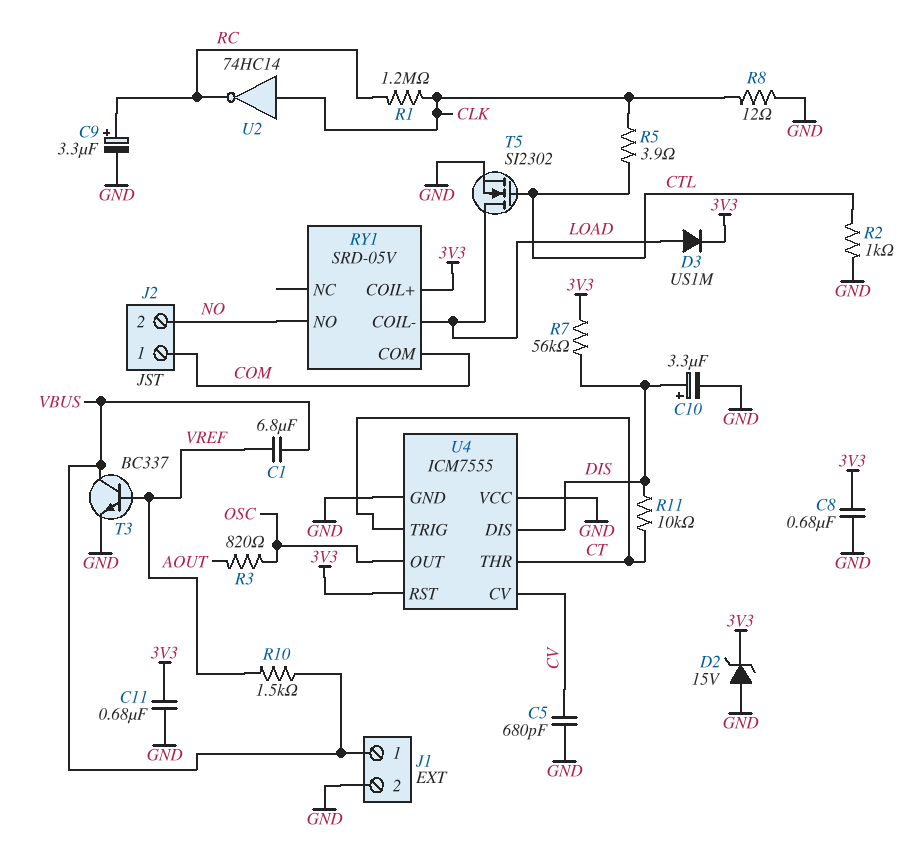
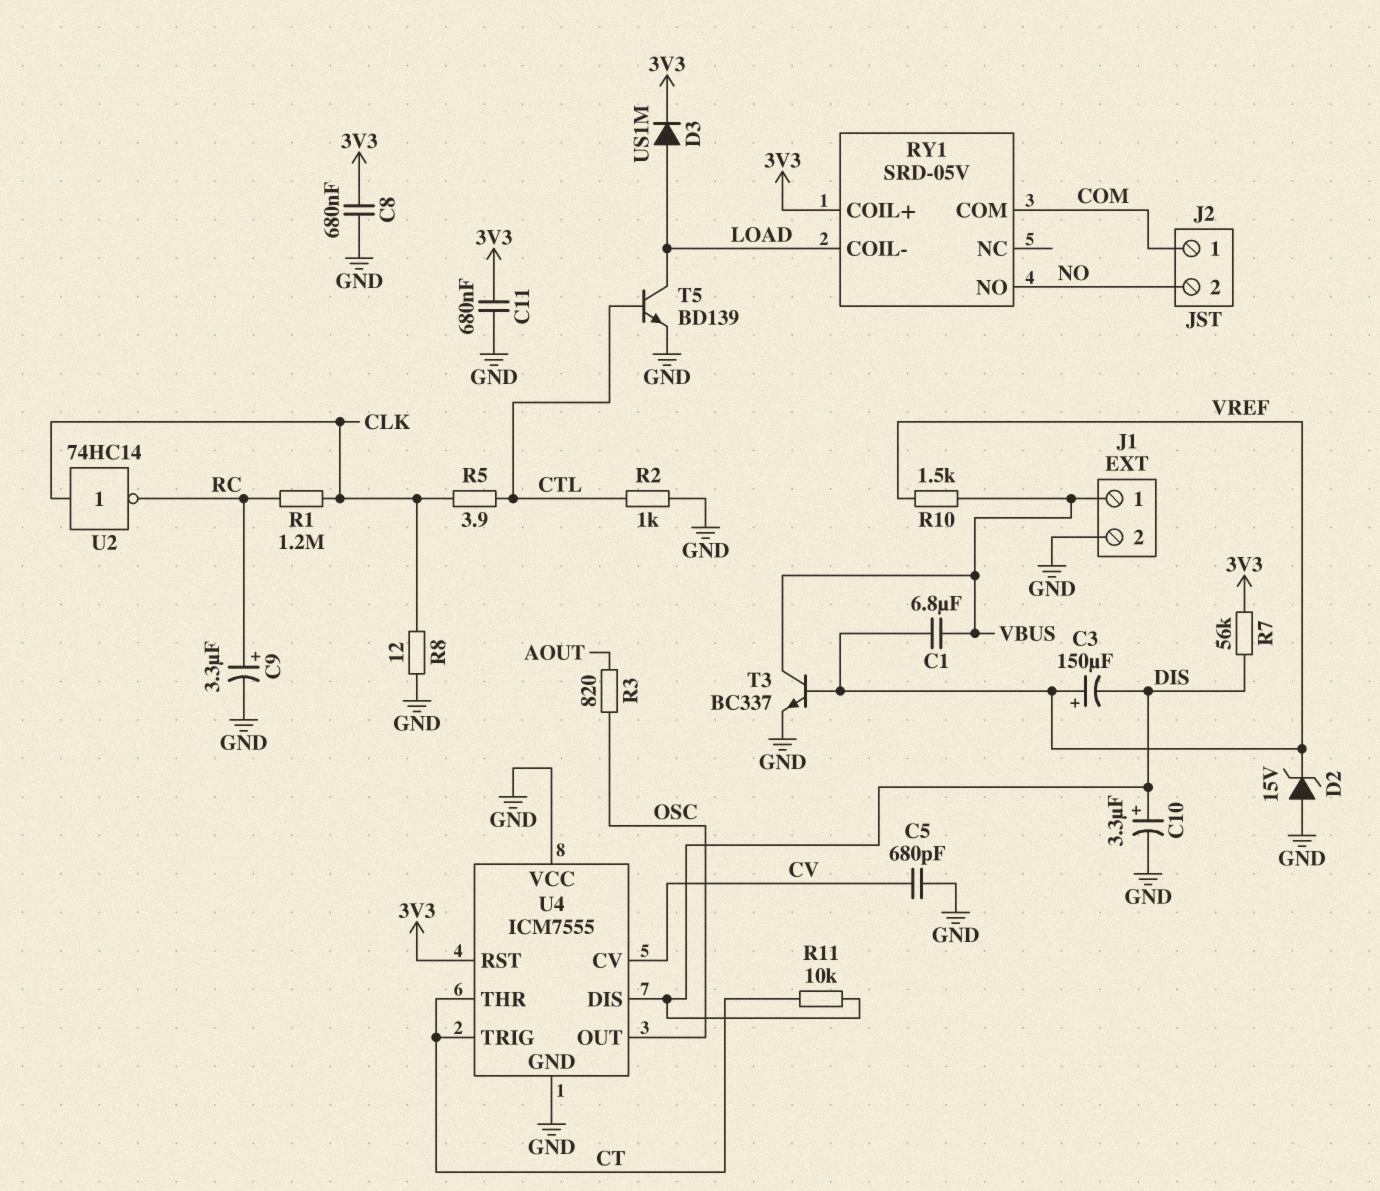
C3: none -> 150uF (plus VREF, minus DIS)
D2: zener 15V (A GND, K 3V3) -> zener 15V (A GND, K VREF)
T5: NMOS SI2302 (G CTL, D LOAD, S GND) -> NPN BD139 (B CTL, C LOAD, E GND)

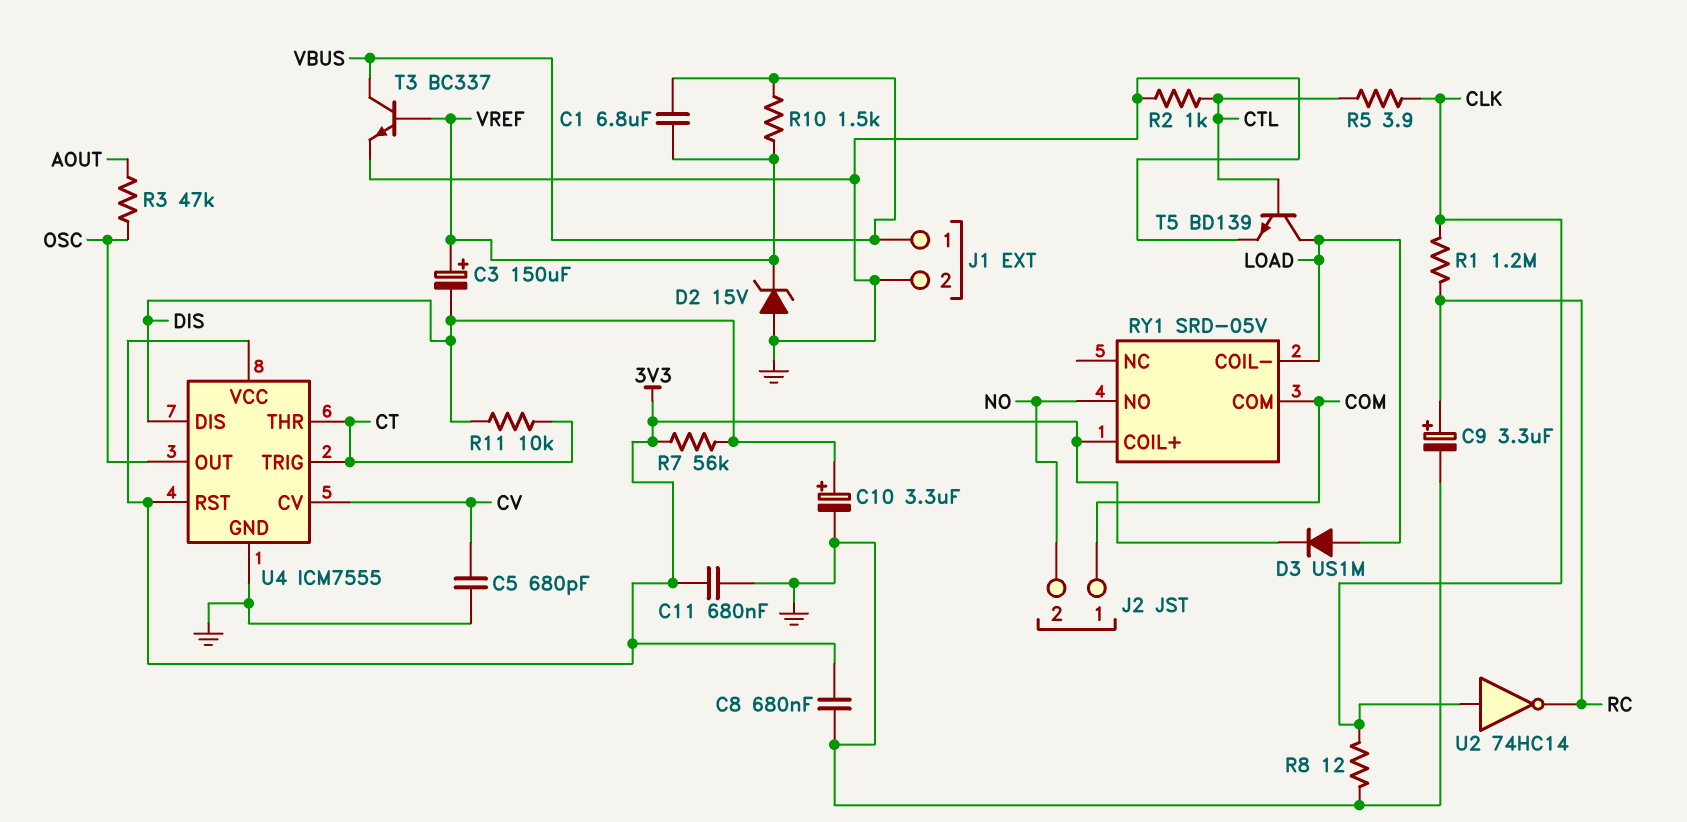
R3: 820 (AOUT, OSC) -> 47k (AOUT, OSC)
U4 pin VCC: GND -> 3V3

